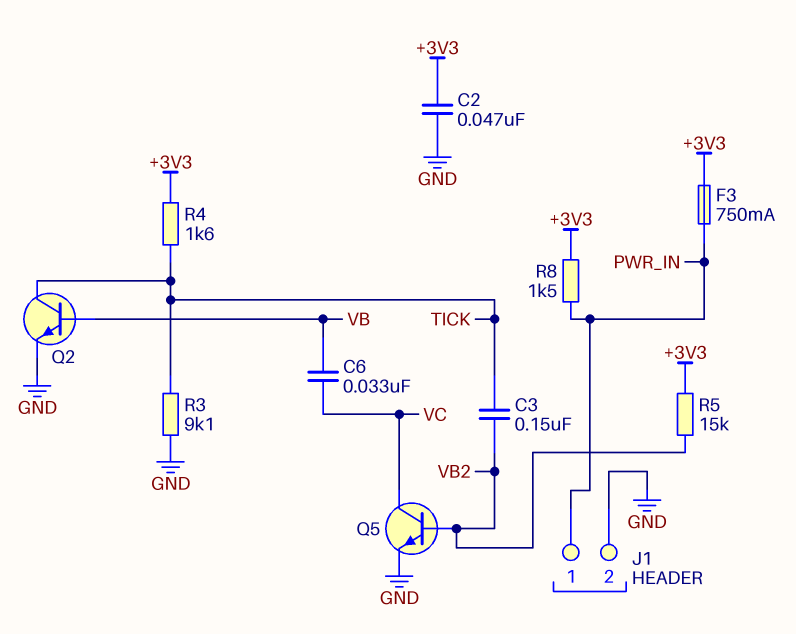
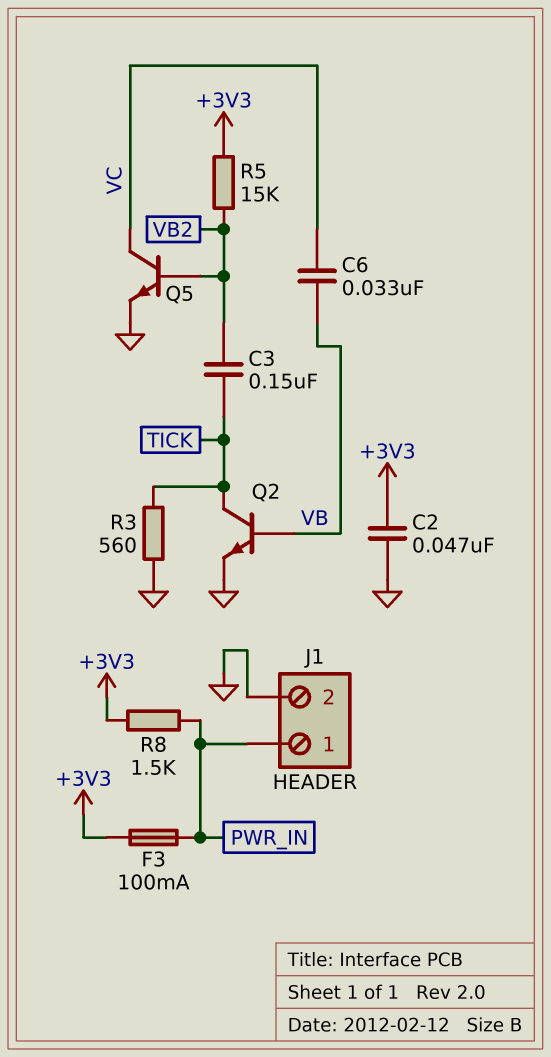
F3: 750mA (+3V3, PWR_IN) -> 100mA (+3V3, PWR_IN)
R3: 9.1k (GND, TICK) -> 560 (GND, TICK)
R4: 1.6k (+3V3, TICK) -> none

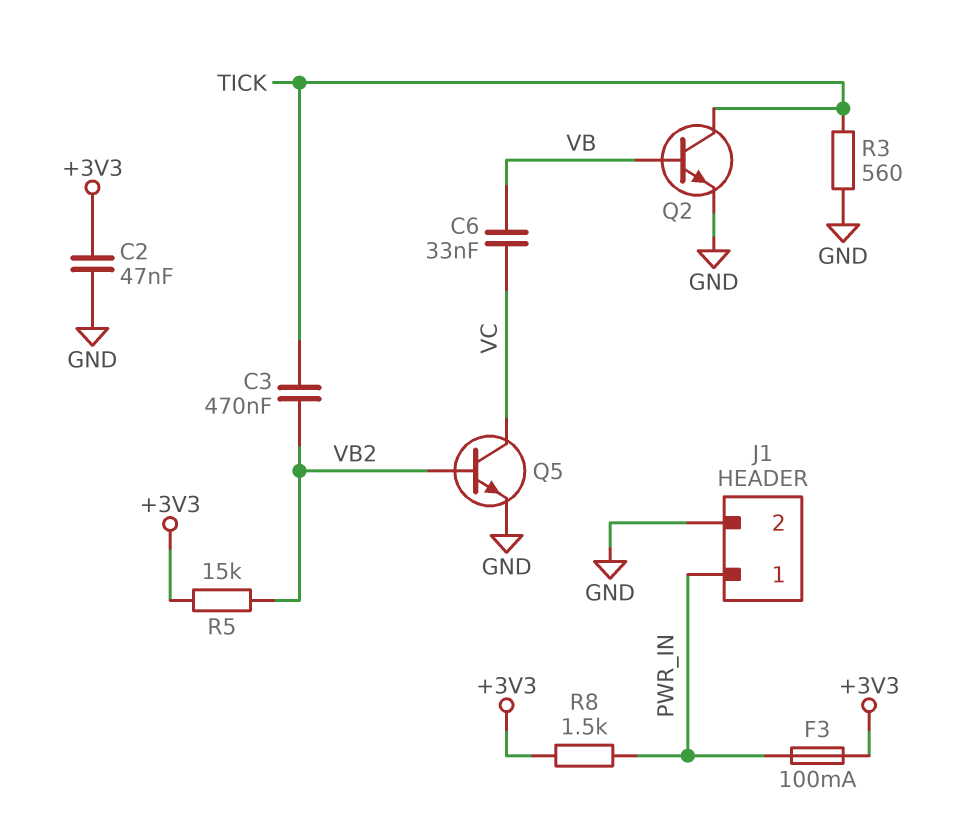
C3: 150nF (TICK, VB2) -> 470nF (TICK, VB2)

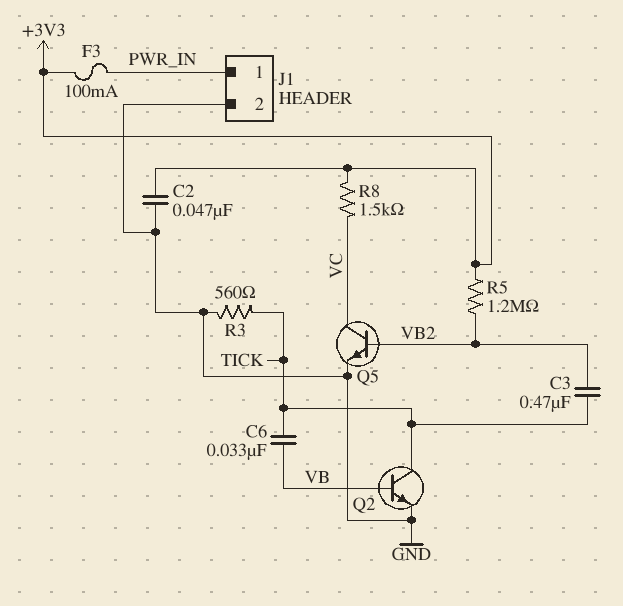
C6: 33nF (VB, VC) -> 33nF (TICK, VB)
R5: 15k (+3V3, VB2) -> 1.2M (+3V3, VB2)
R8: 1.5k (+3V3, PWR_IN) -> 1.5k (+3V3, VC)

